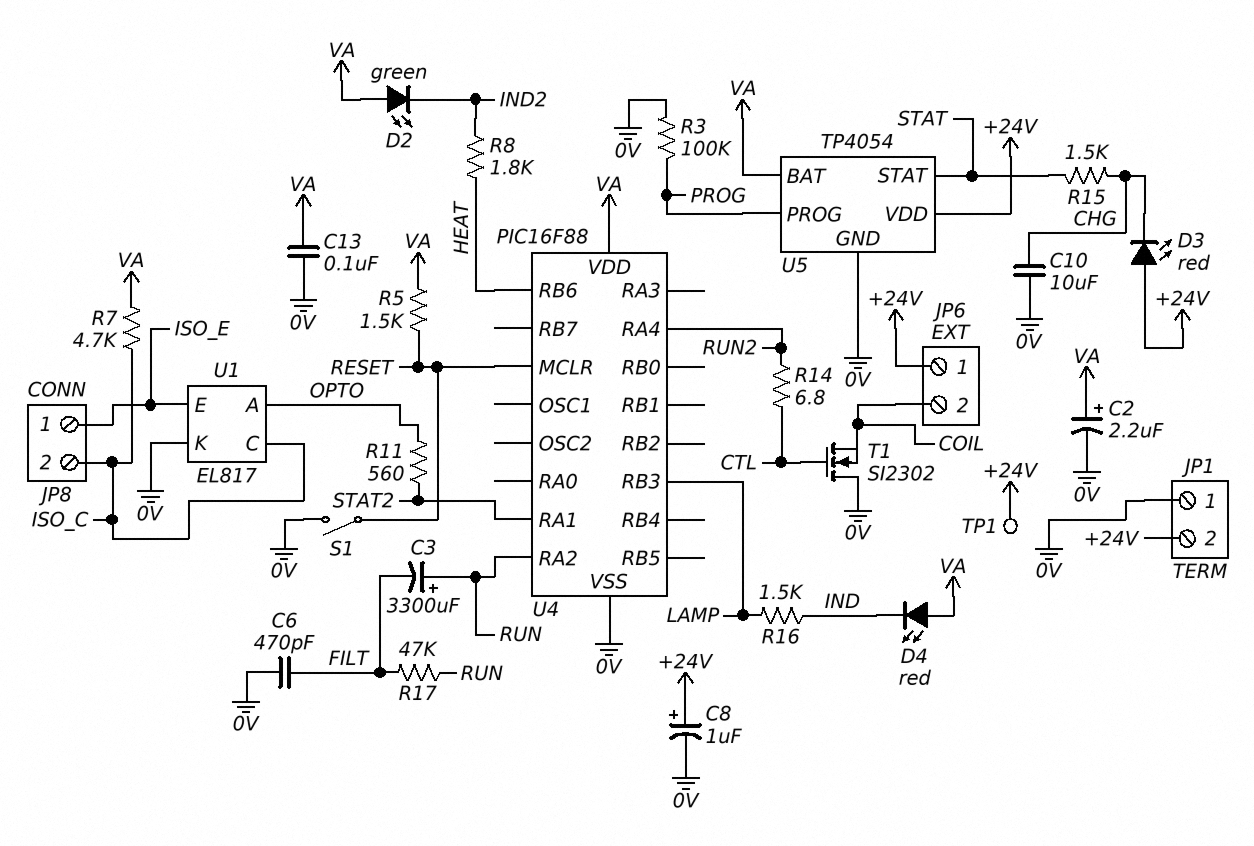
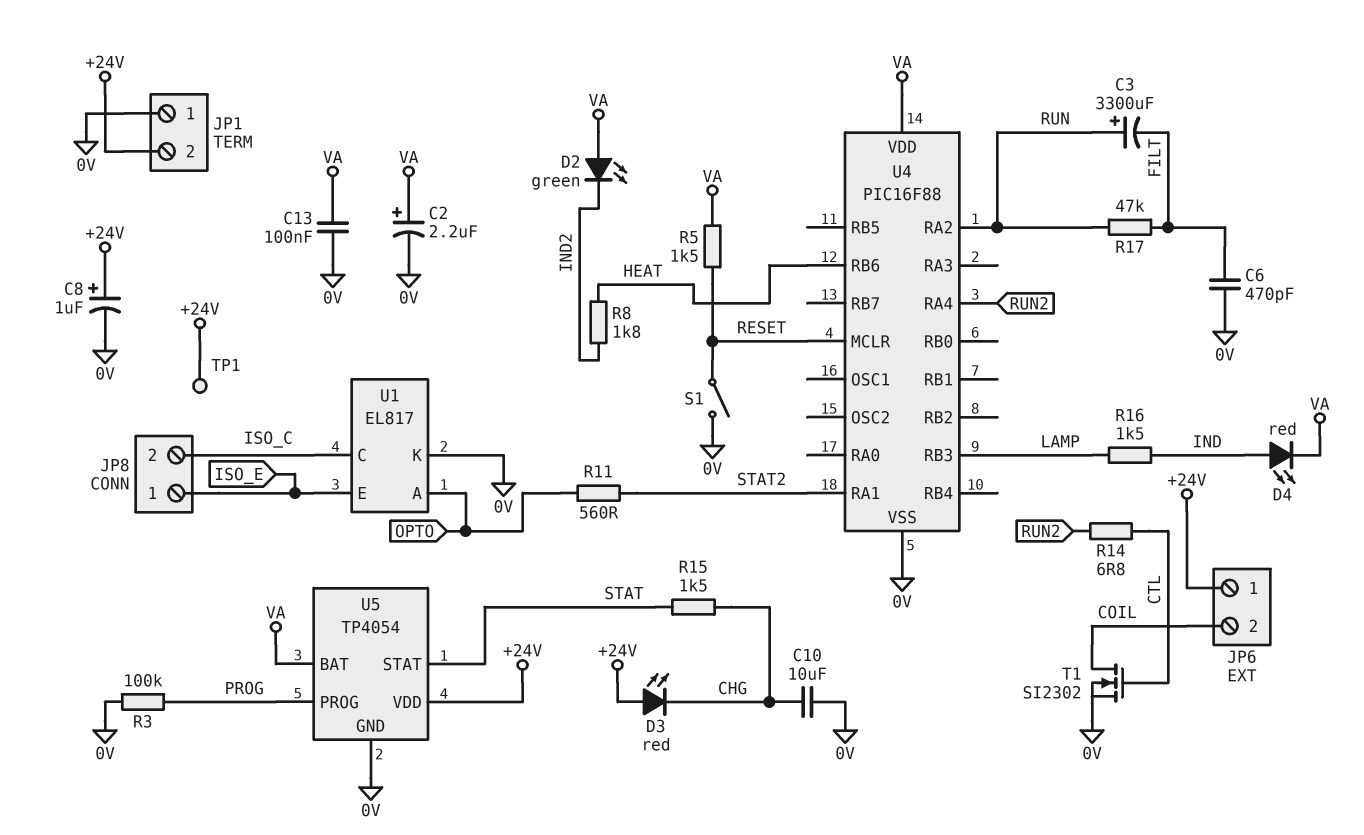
D4: LED red (A VA, K IND) -> LED red (A IND, K VA)
R7: 4.7k (ISO_C, VA) -> none
T1: NMOS SI2302 (G CTL, D 0V, S COIL) -> NMOS SI2302 (G CTL, D COIL, S 0V)

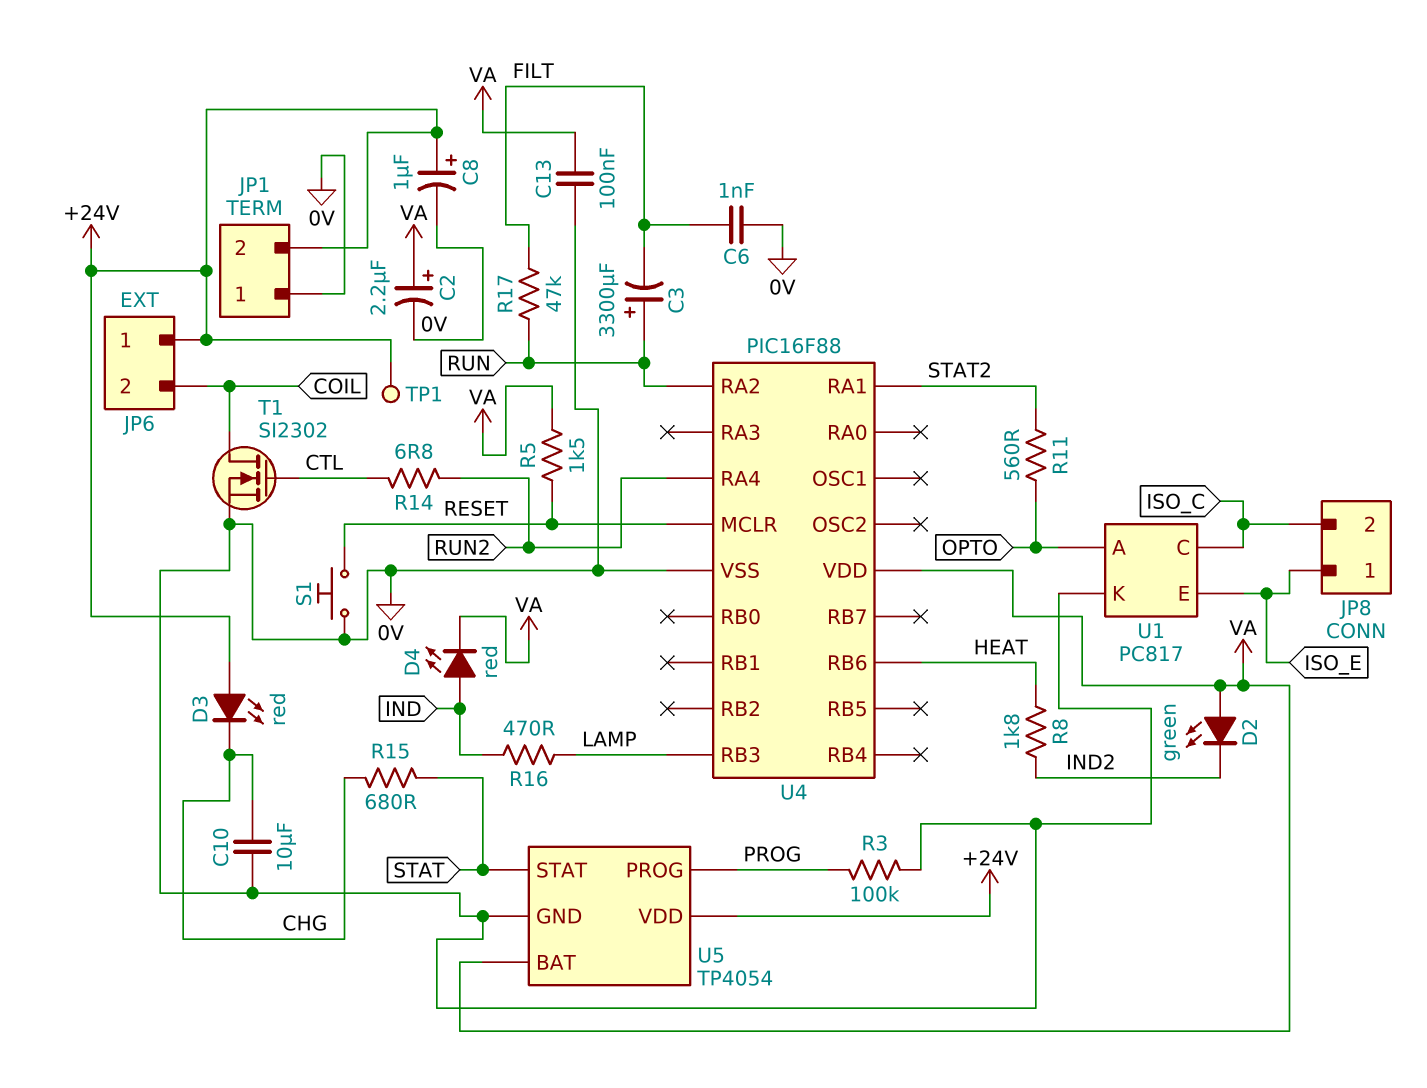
C6: 470pF (0V, FILT) -> 1nF (0V, FILT)
R15: 1.5k (CHG, STAT) -> 680 (CHG, STAT)
R16: 1.5k (IND, LAMP) -> 470 (IND, LAMP)
S1: switch (0V, RESET) -> button (0V, RESET)
U1: EL817 -> PC817

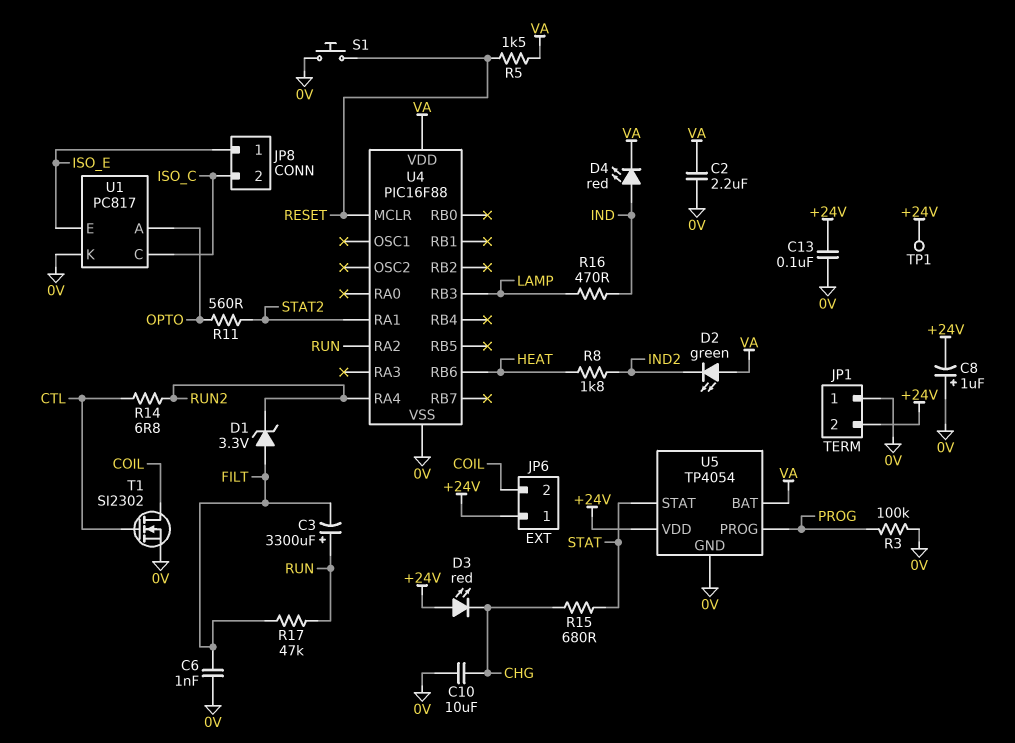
C2: 2.2uF (plus VA, minus 0V) -> 2.2uF (0V, VA)
C8: 1uF (plus +24V, minus 0V) -> 1uF (plus 0V, minus +24V)
C13: 100nF (0V, VA) -> 100nF (+24V, 0V)
D1: none -> zener 3.3V (A FILT, K RUN2)

